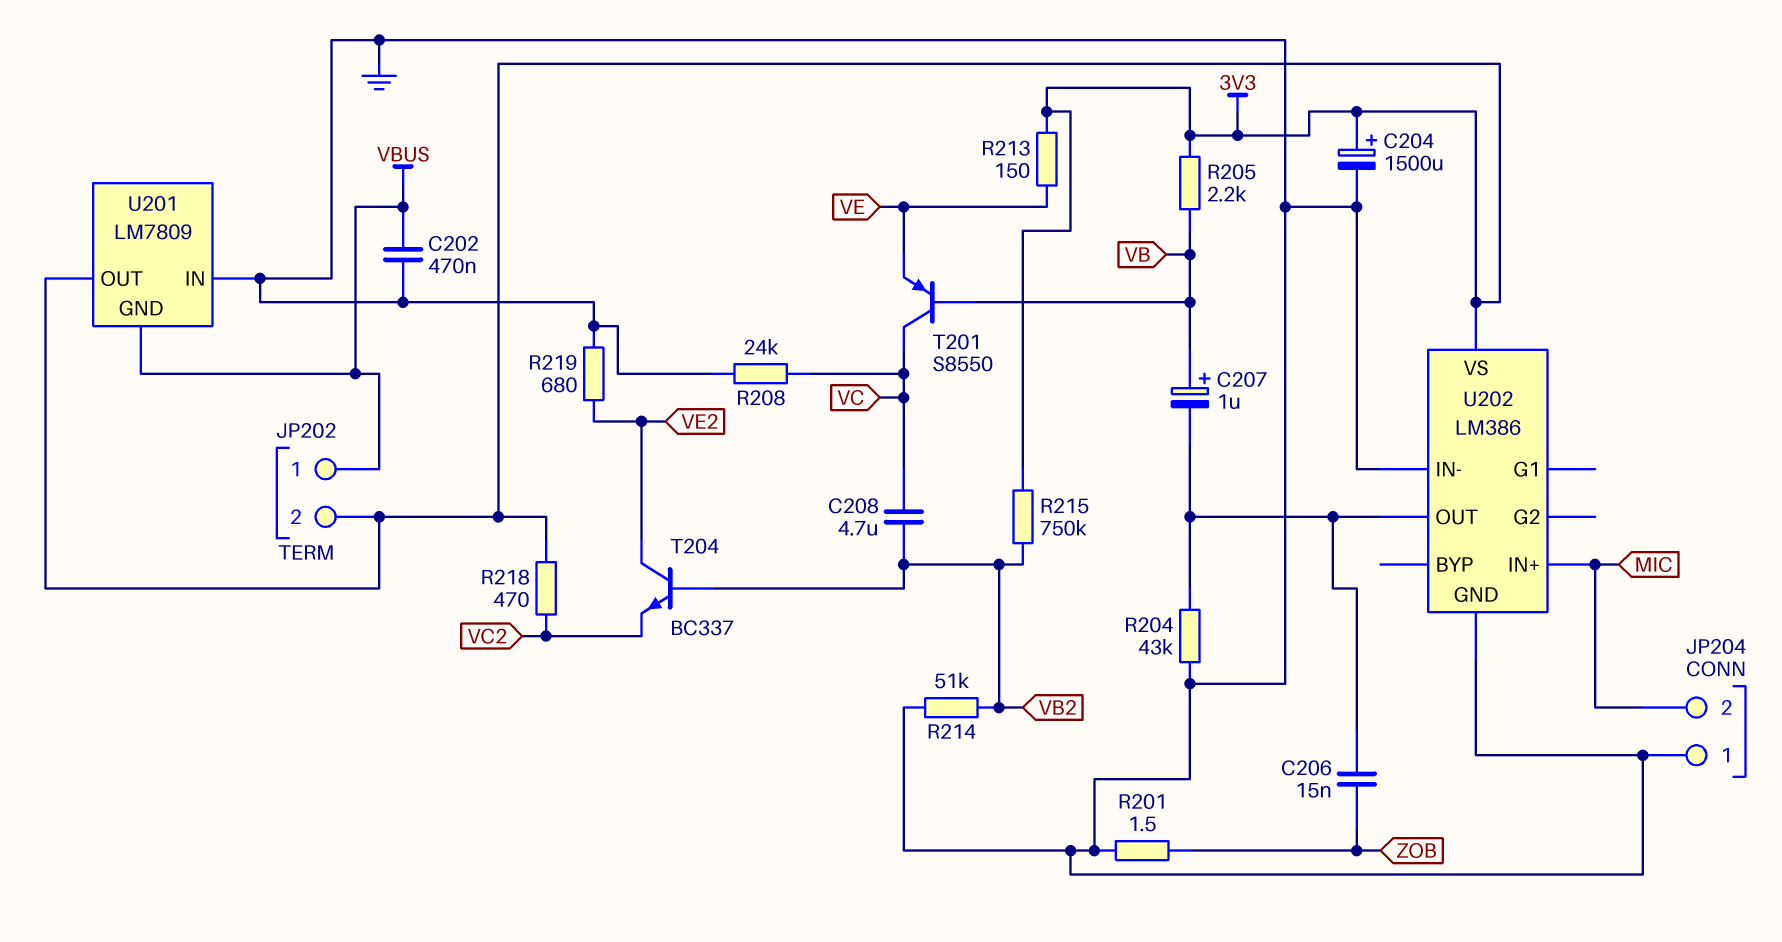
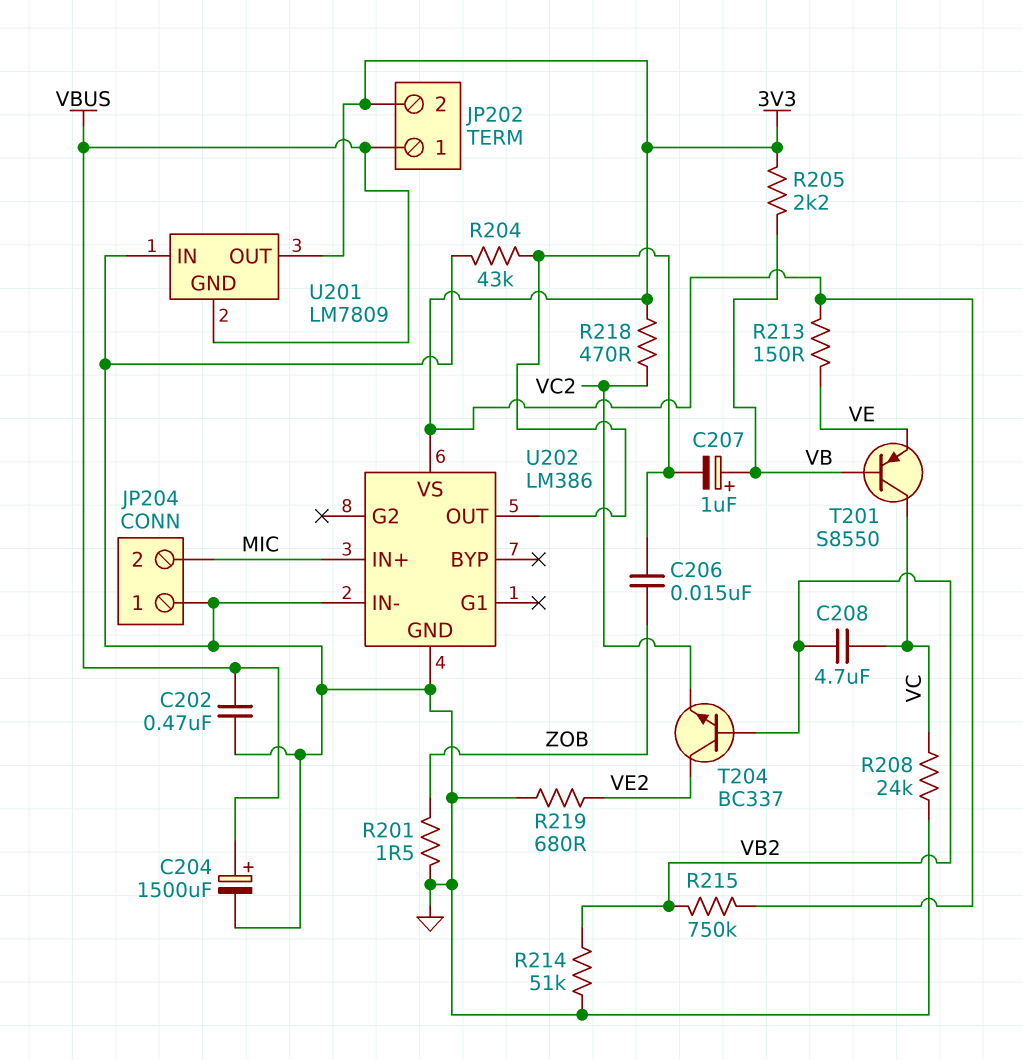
C204: 1500uF (plus 3V3, minus GND) -> 1500uF (plus VBUS, minus GND)

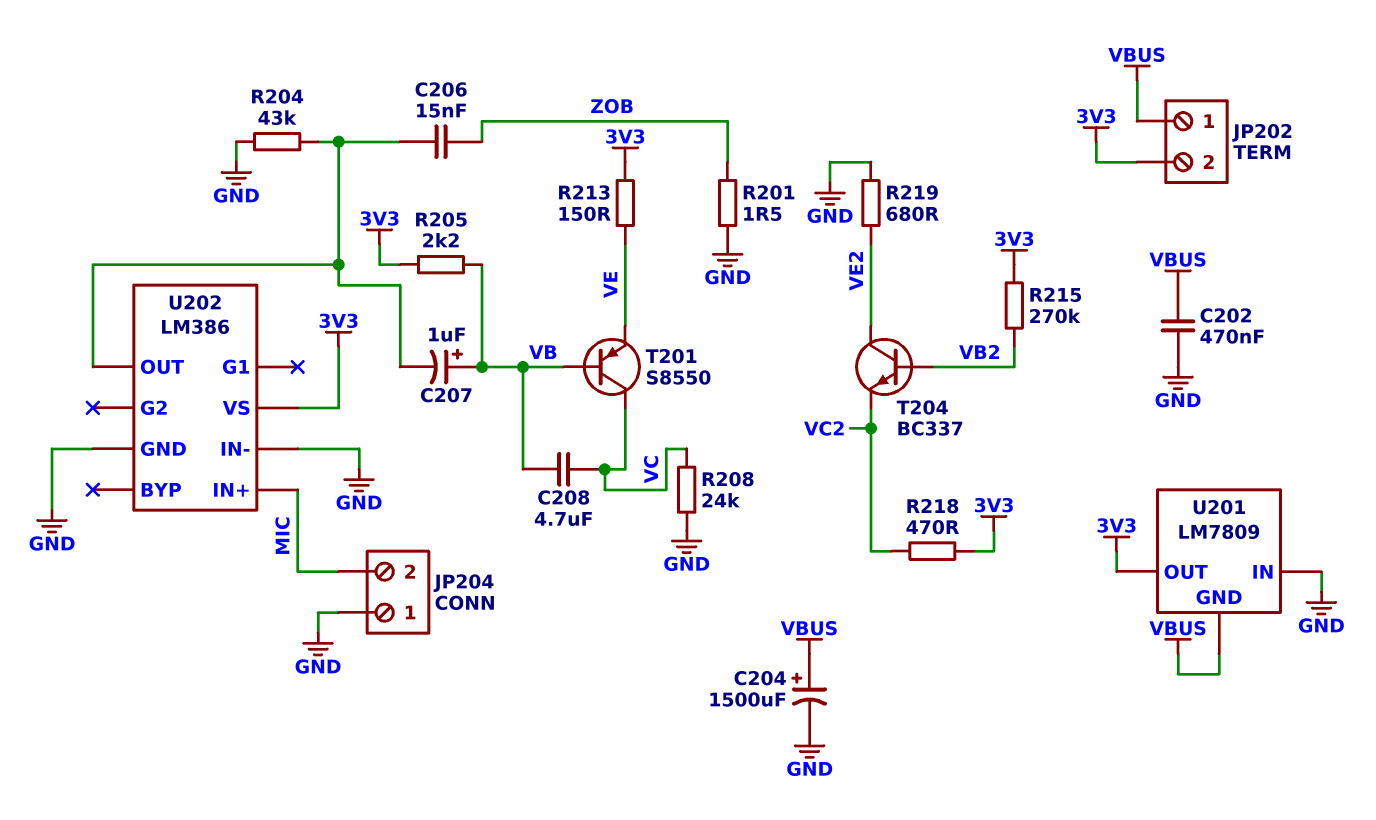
C208: 4.7uF (VB2, VC) -> 4.7uF (VB, VC)
R214: 51k (GND, VB2) -> none
R215: 750k (3V3, VB2) -> 270k (3V3, VB2)

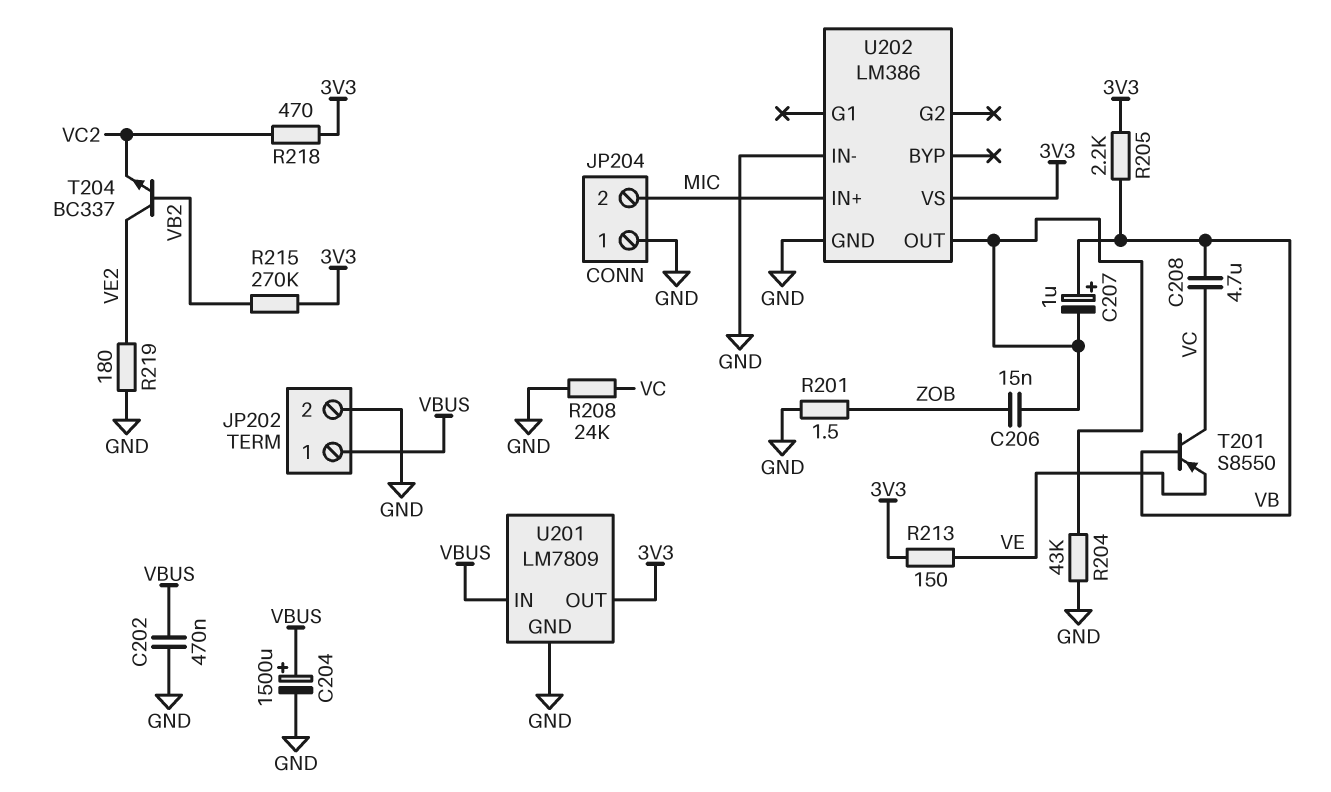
JP202 pin 2: 3V3 -> GND
R219: 680 (GND, VE2) -> 180 (GND, VE2)
U201 pin GND: VBUS -> GND
U201 pin IN: GND -> VBUS

